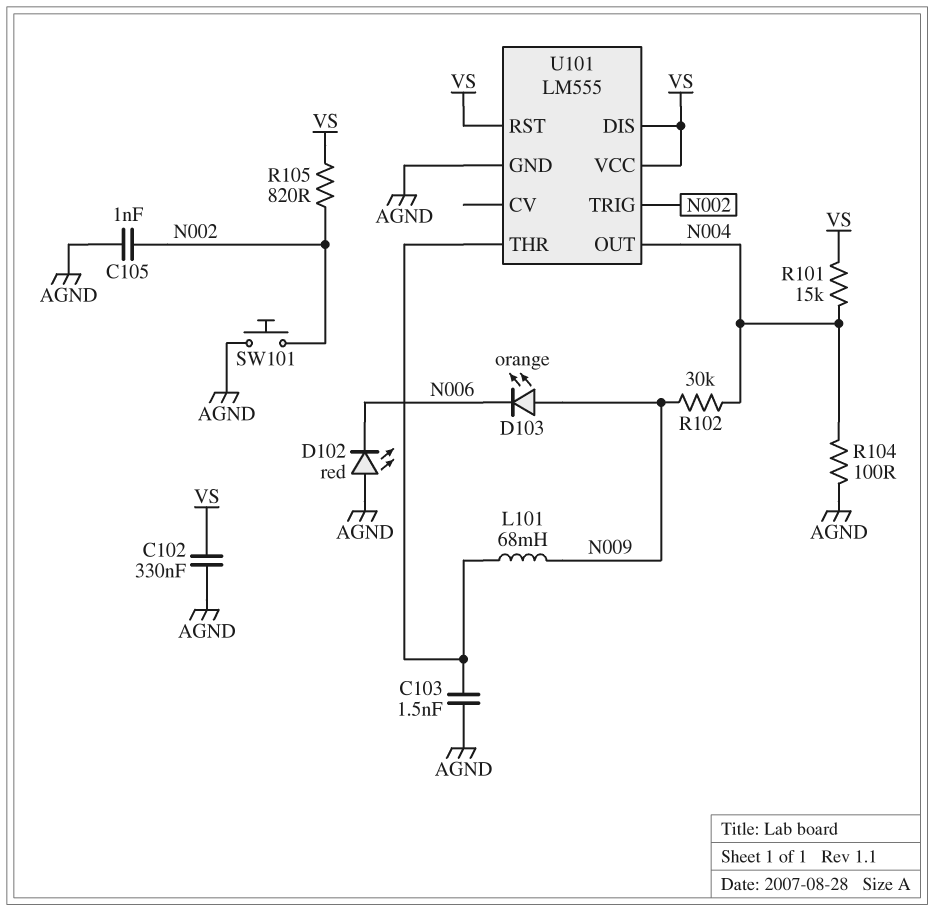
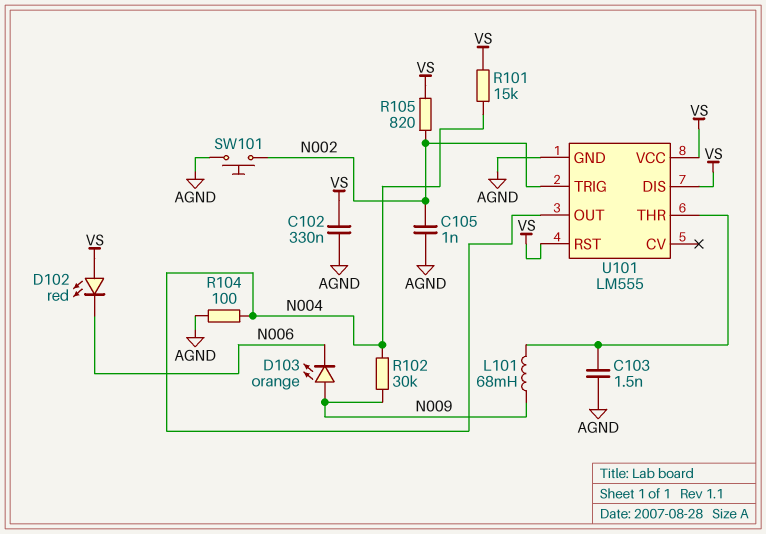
D102: LED red (A AGND, K N006) -> LED red (A VS, K N006)

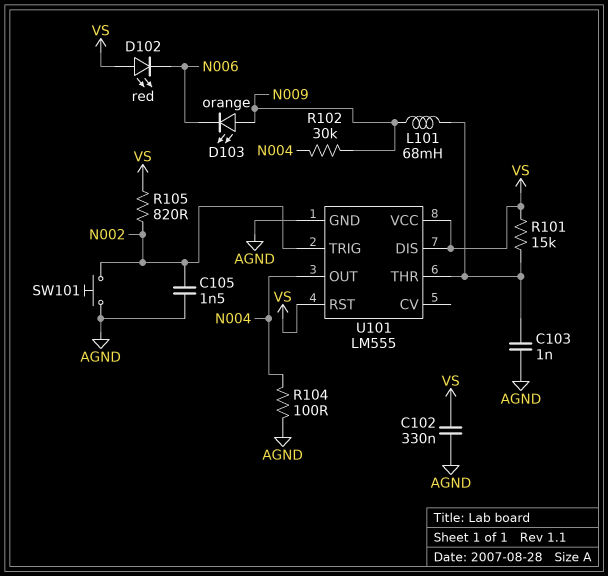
C103: 1.5nF (AGND, U101/THR) -> 1nF (AGND, U101/THR)
C105: 1nF (AGND, N002) -> 1.5nF (AGND, N002)
R101: 15k (N004, VS) -> 15k (U101/THR, VS)

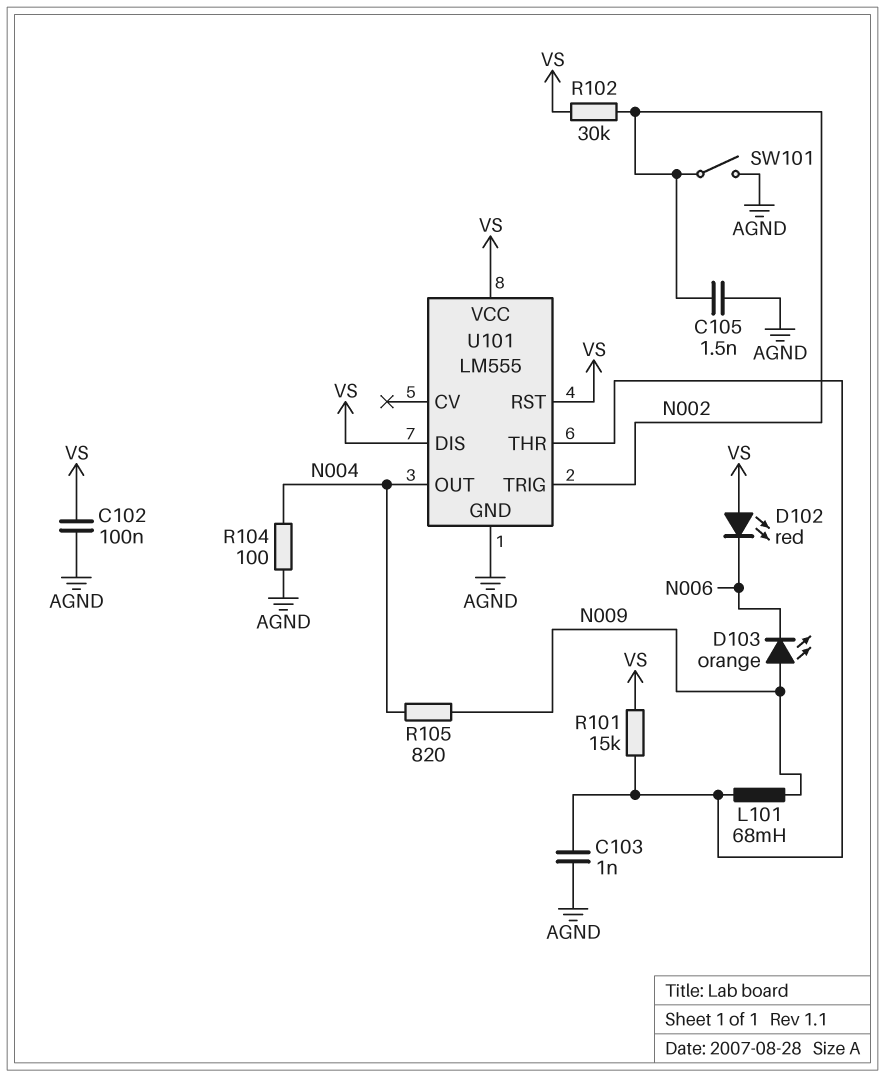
C102: 330nF (AGND, VS) -> 100nF (AGND, VS)
R102: 30k (N004, N009) -> 30k (N002, VS)
R105: 820 (N002, VS) -> 820 (N004, N009)
SW101: button (AGND, N002) -> switch (AGND, N002)

